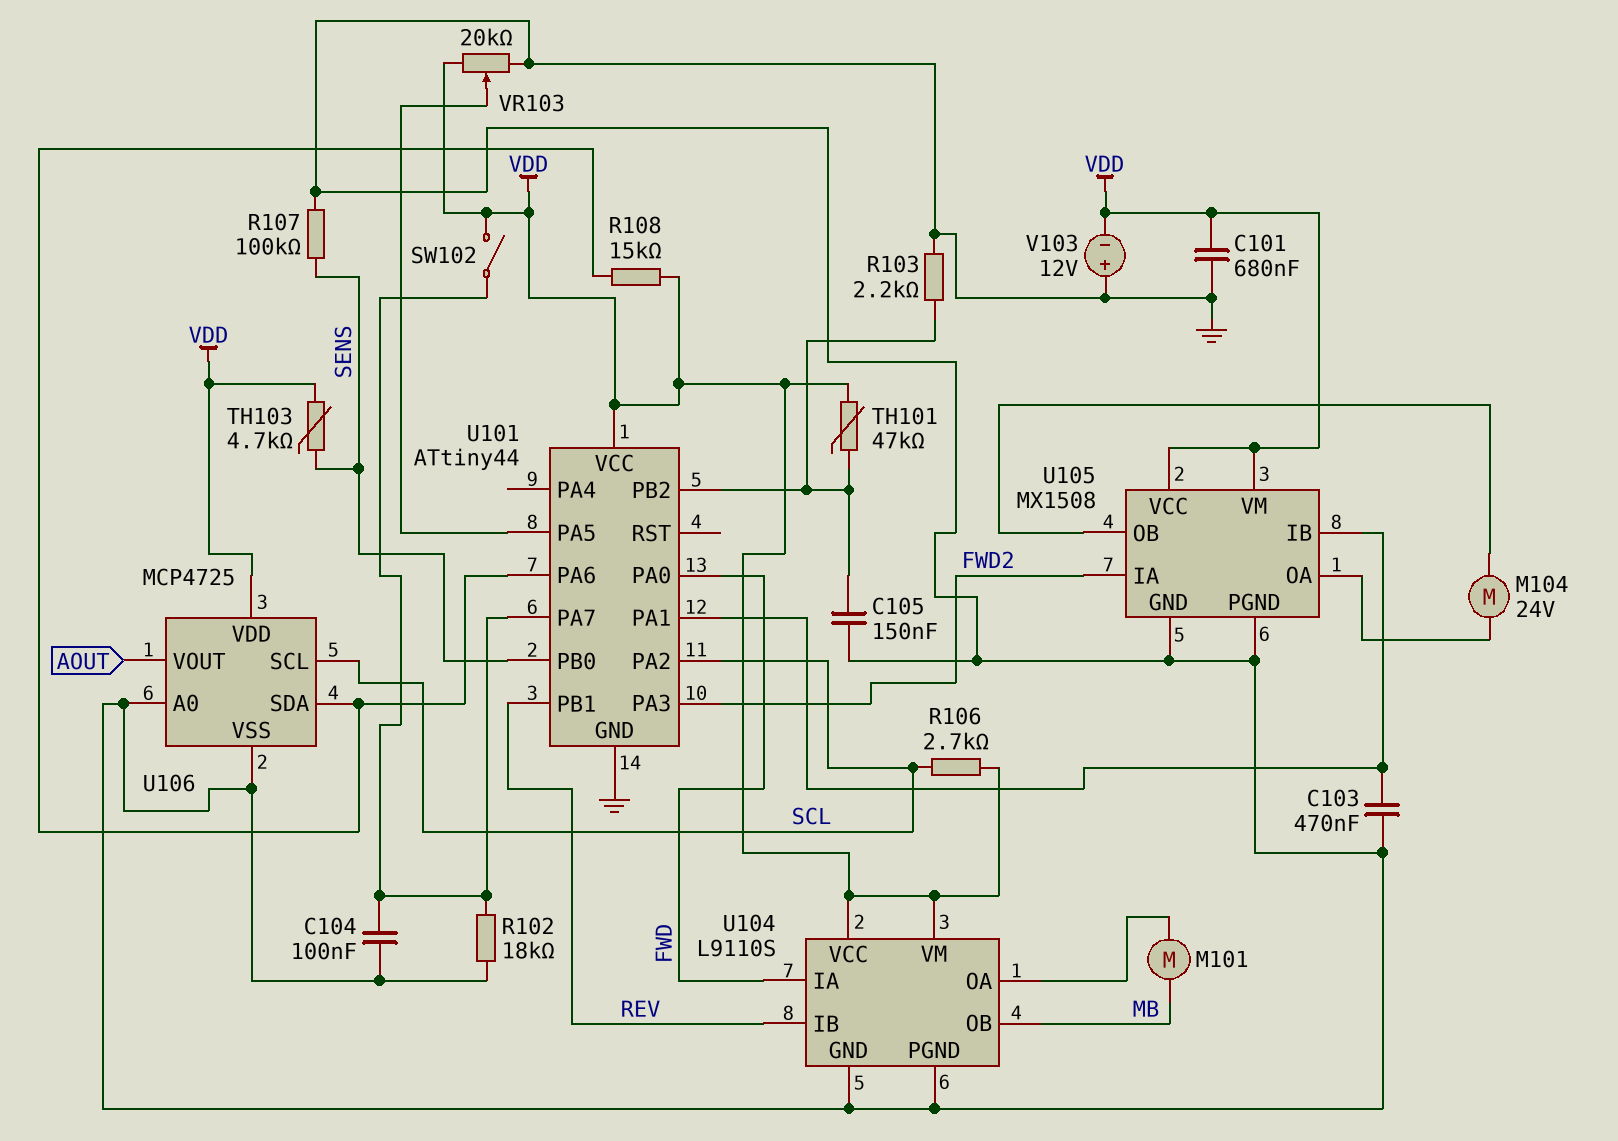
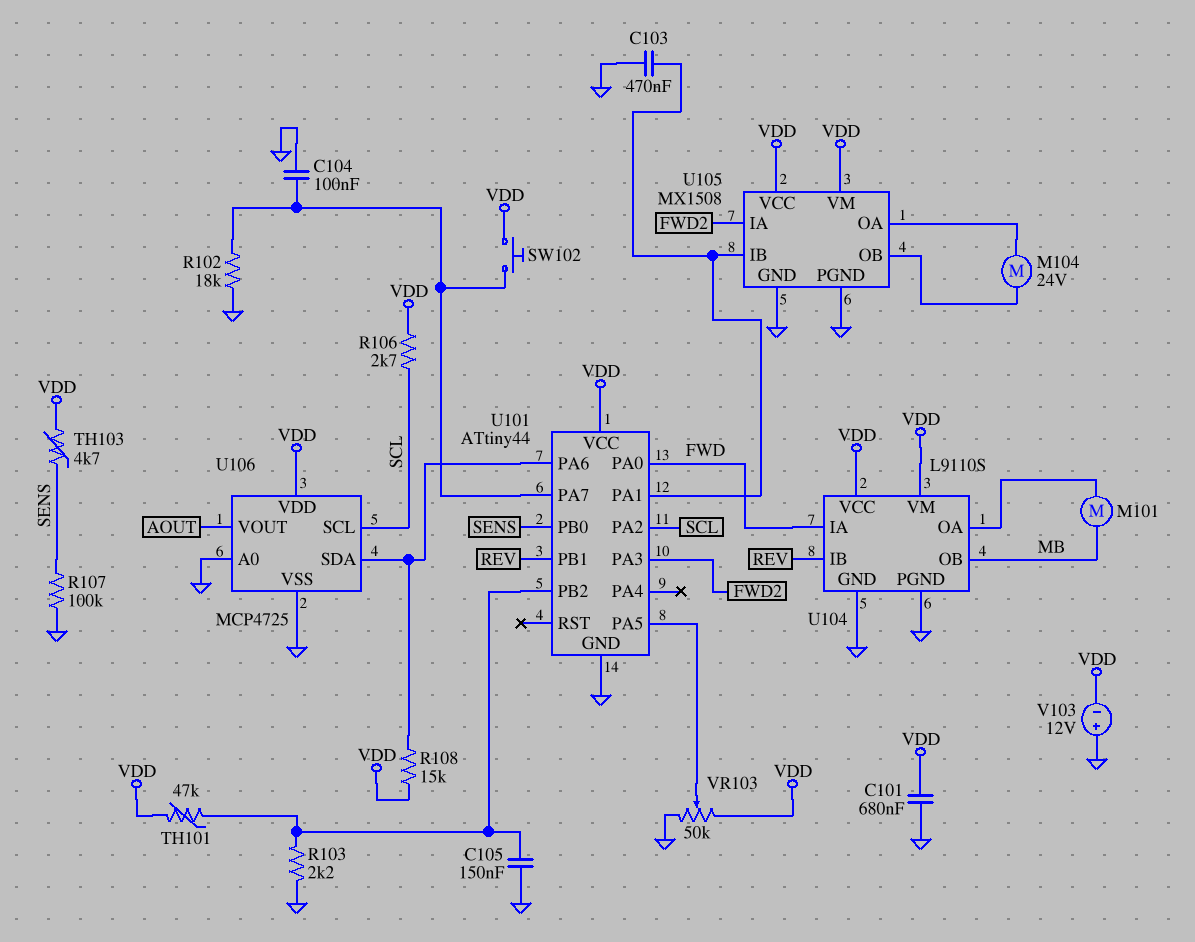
SW102: switch (U101/PA7, VDD) -> button (U101/PA7, VDD)
VR103: 20k (GND, VDD, wiper U101/PA5) -> 50k (GND, VDD, wiper U101/PA5)

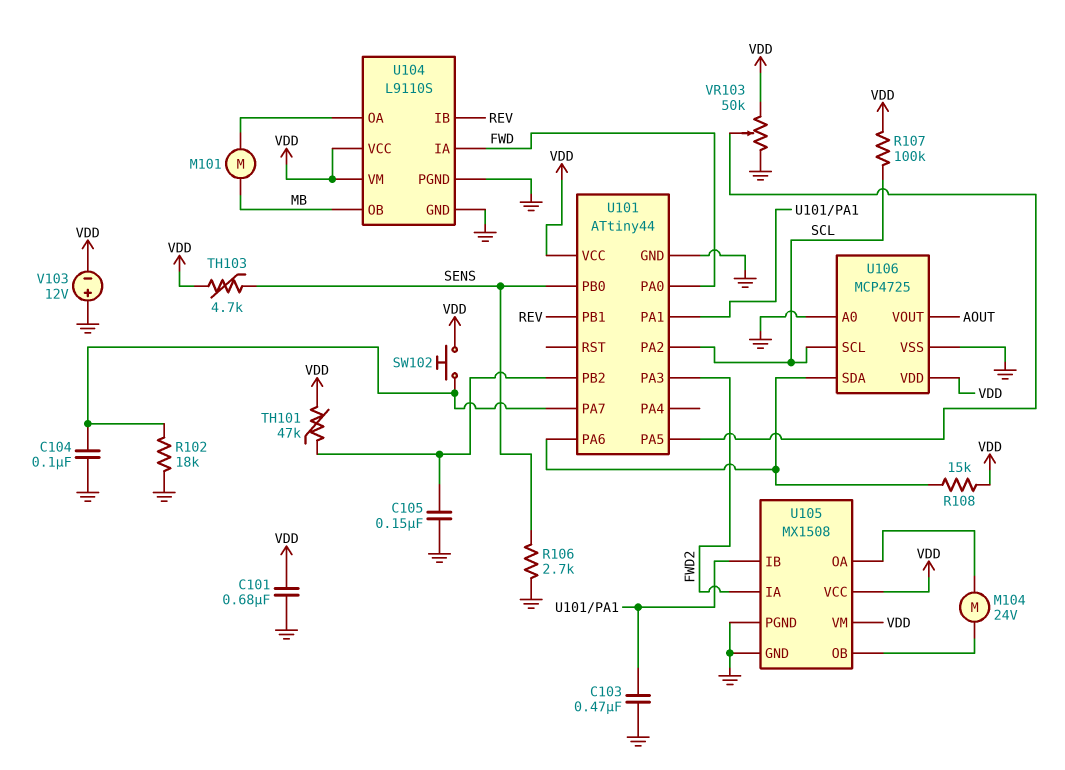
R103: 2.2k (GND, U101/PB2) -> none
R106: 2.7k (SCL, VDD) -> 2.7k (GND, SENS)
R107: 100k (GND, SENS) -> 100k (SCL, VDD)

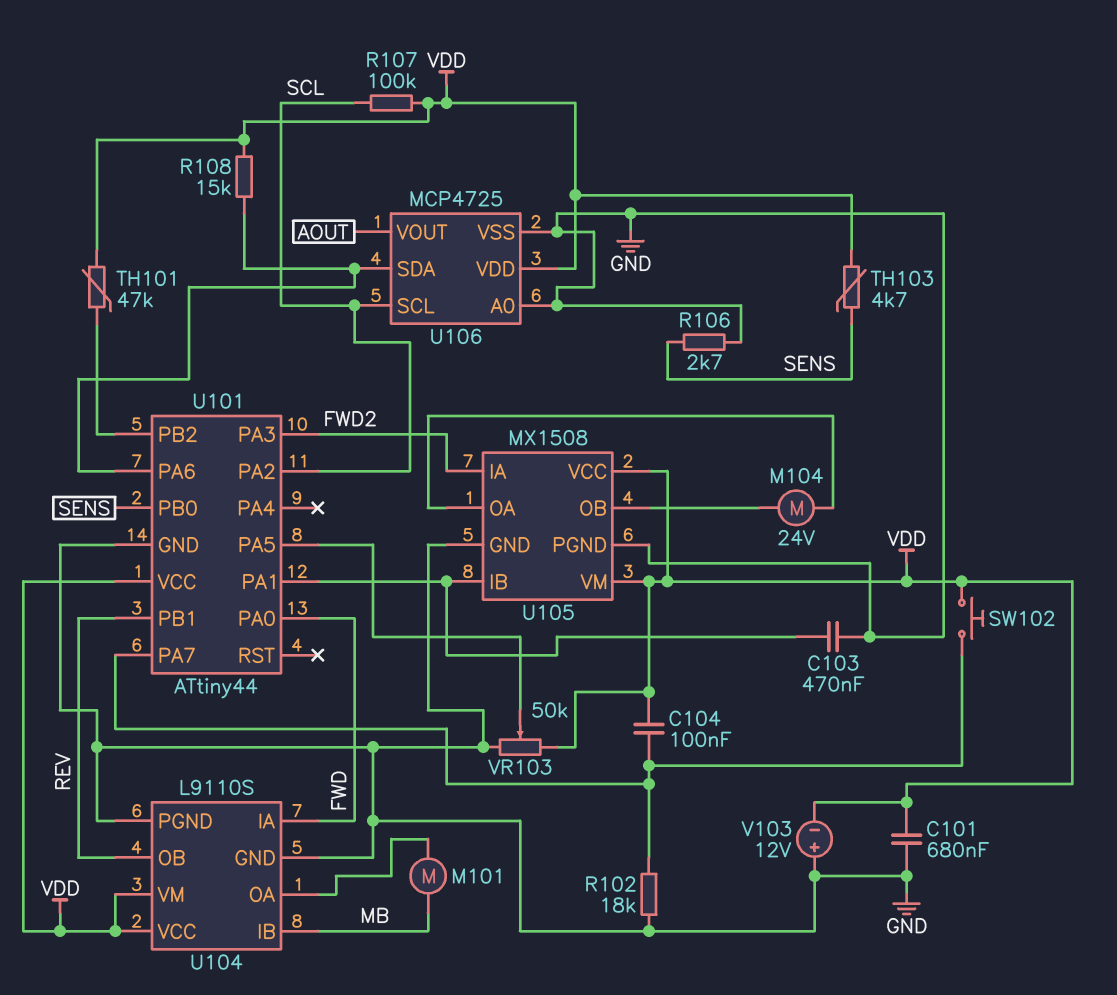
C104: 100nF (GND, U101/PA7) -> 100nF (U101/PA7, VDD)
C105: 150nF (GND, U101/PB2) -> none
U104 pin IB: REV -> MB
U104 pin OB: MB -> REV

